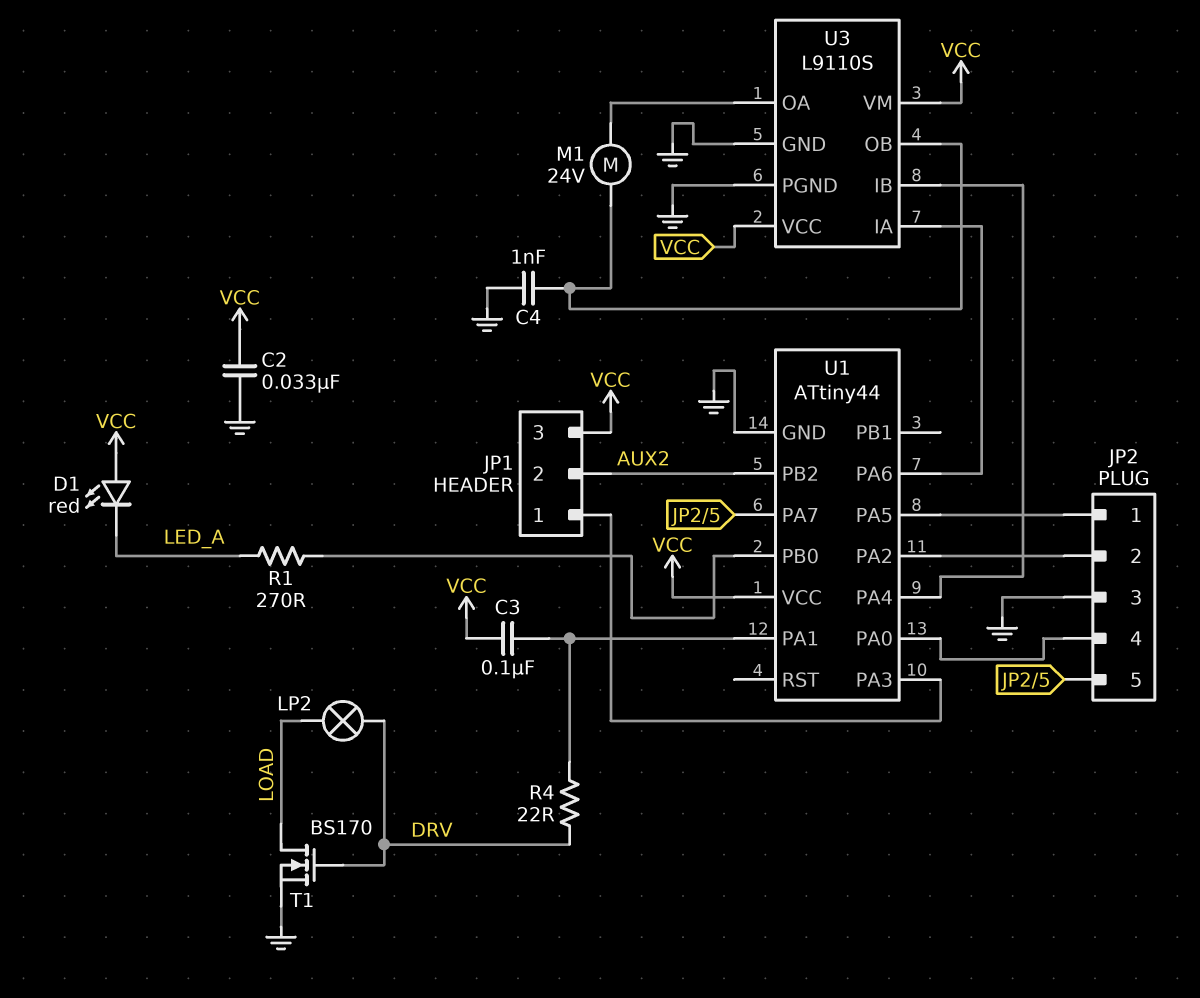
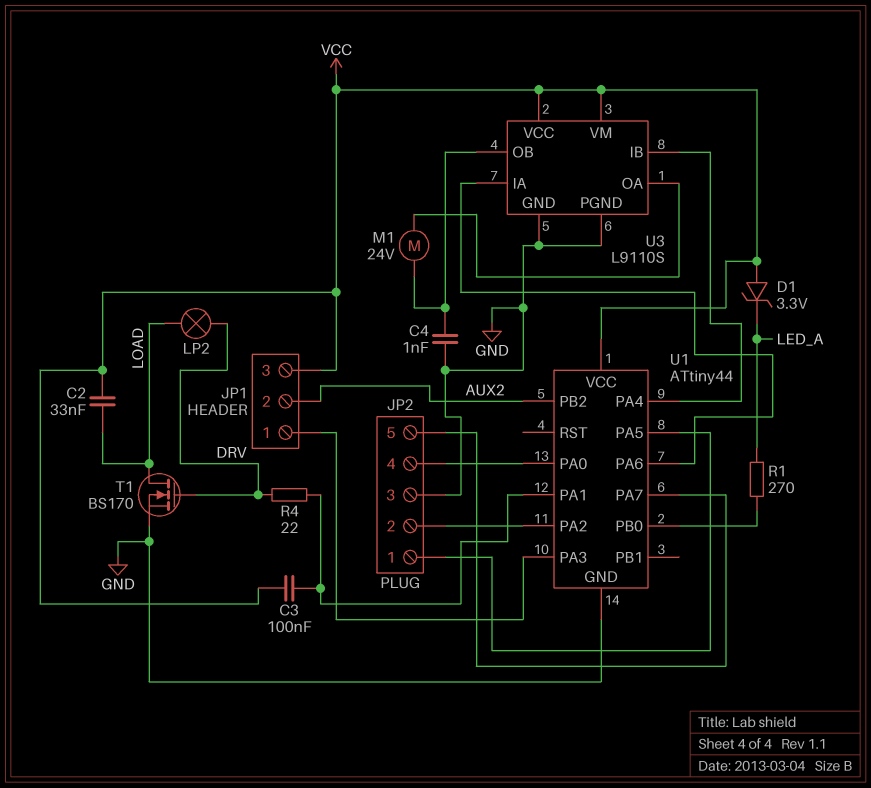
C2: 33nF (GND, VCC) -> 33nF (LOAD, VCC)
D1: LED red (A VCC, K LED_A) -> zener 3.3V (A VCC, K LED_A)

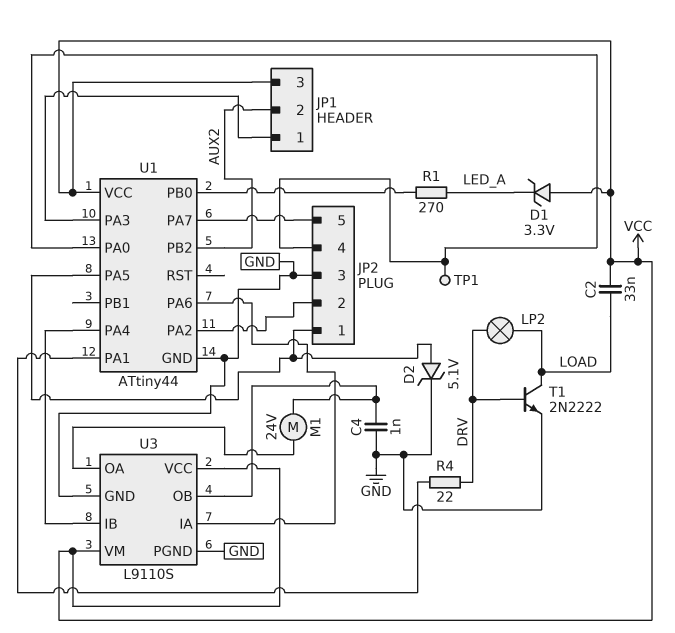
C3: 100nF (U1/PA1, VCC) -> none
D2: none -> zener 5.1V (A JP2/1, K GND)
T1: NMOS BS170 (G DRV, D LOAD, S GND) -> NPN 2N2222 (B DRV, C LOAD, E GND)
TP1: none -> test point (JP2/4)

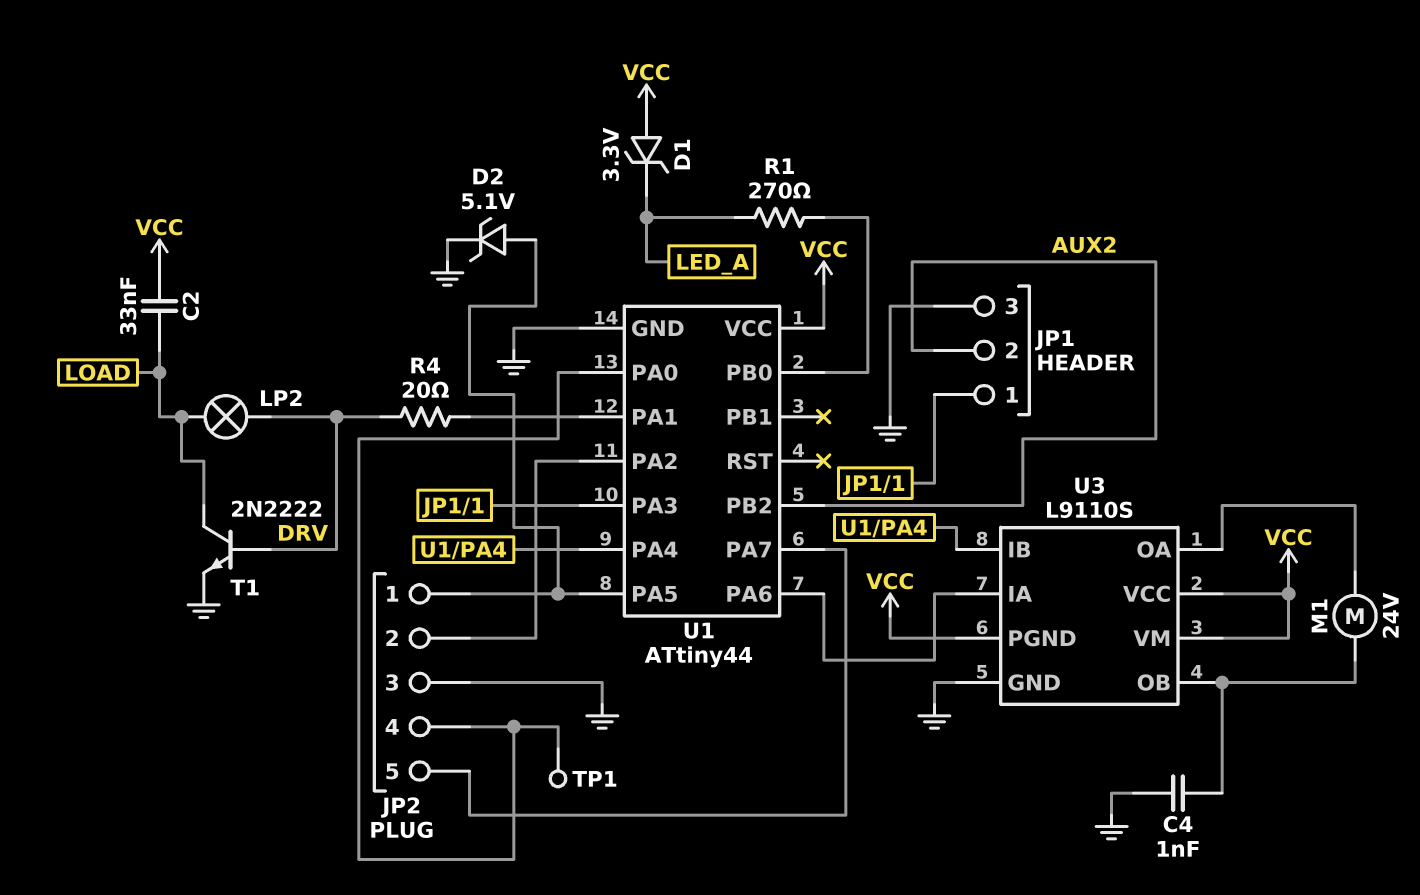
JP1 pin 3: VCC -> GND
R4: 22 (DRV, U1/PA1) -> 20 (DRV, U1/PA1)
U3 pin PGND: GND -> VCC

